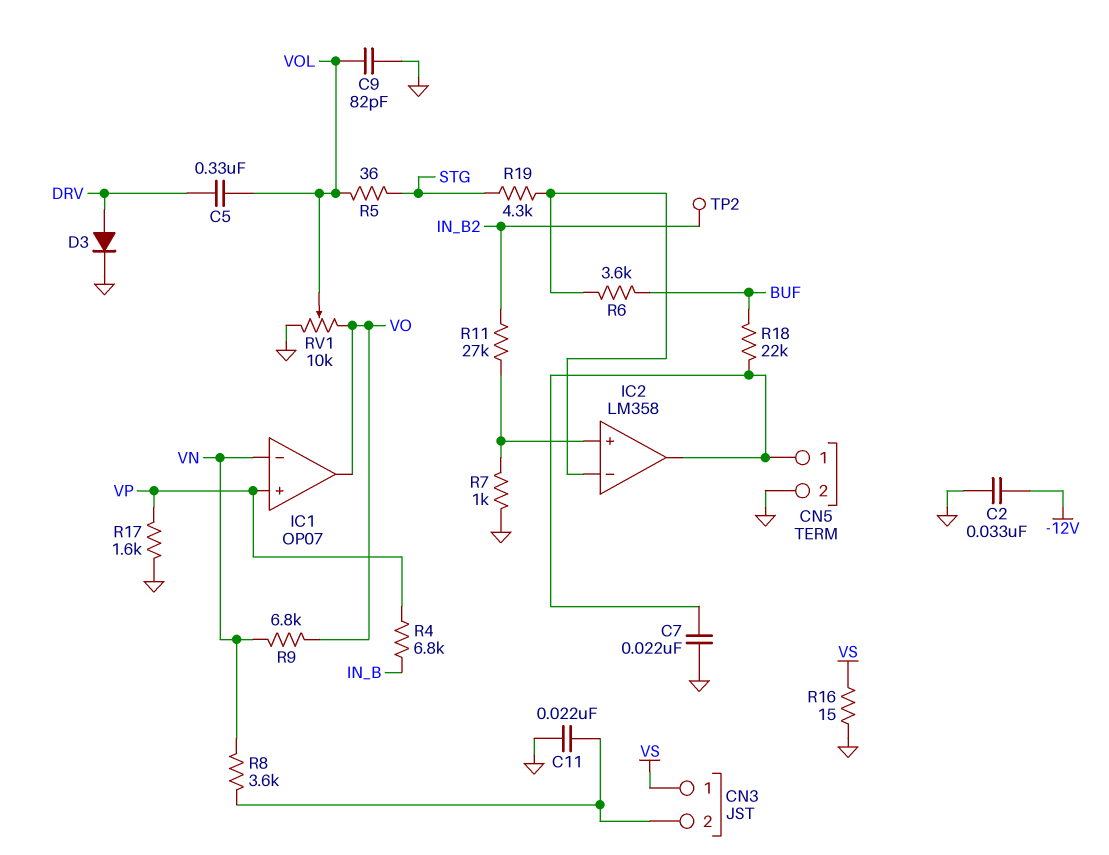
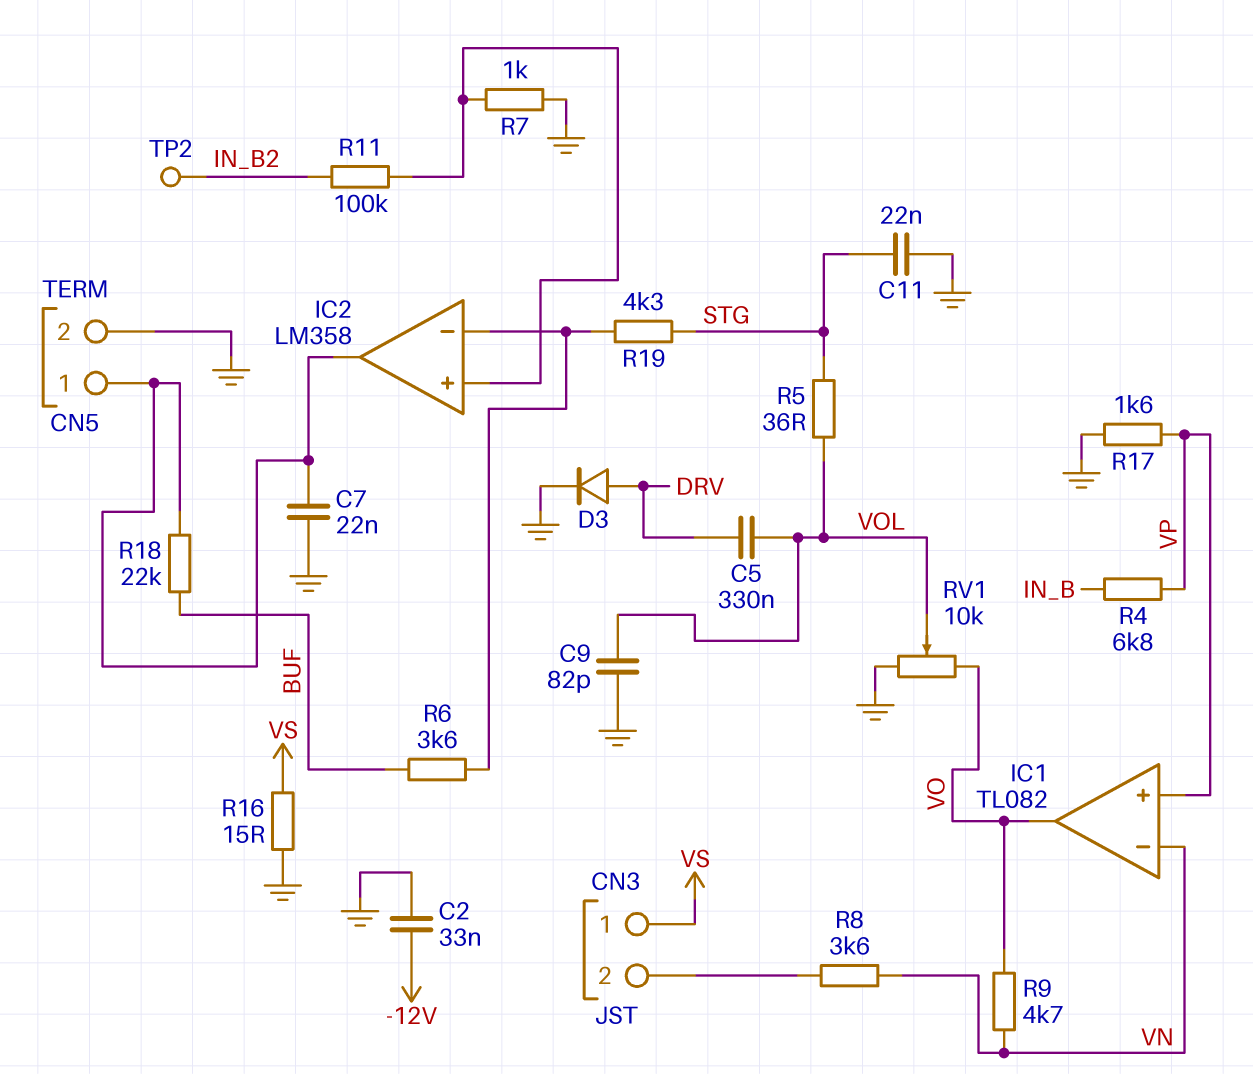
C11: 22nF (CN3/2, GND) -> 22nF (GND, STG)
IC1: OP07 -> TL082
R9: 6.8k (VN, VO) -> 4.7k (VN, VO)
R11: 27k (IC2/in+, IN_B2) -> 100k (IC2/in+, IN_B2)

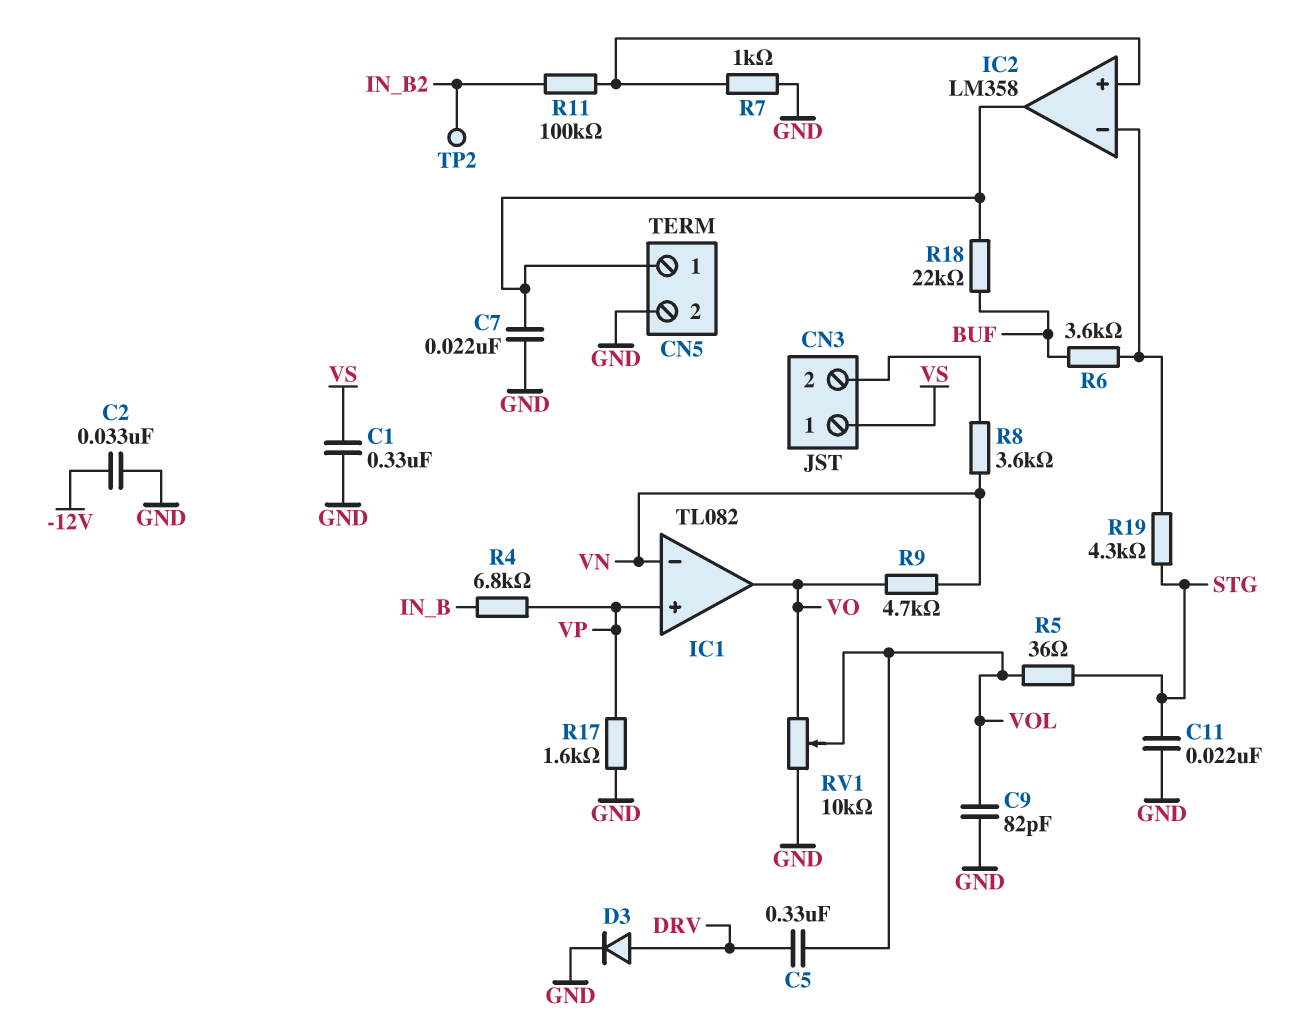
C1: none -> 330nF (GND, VS)
R16: 15 (GND, VS) -> none

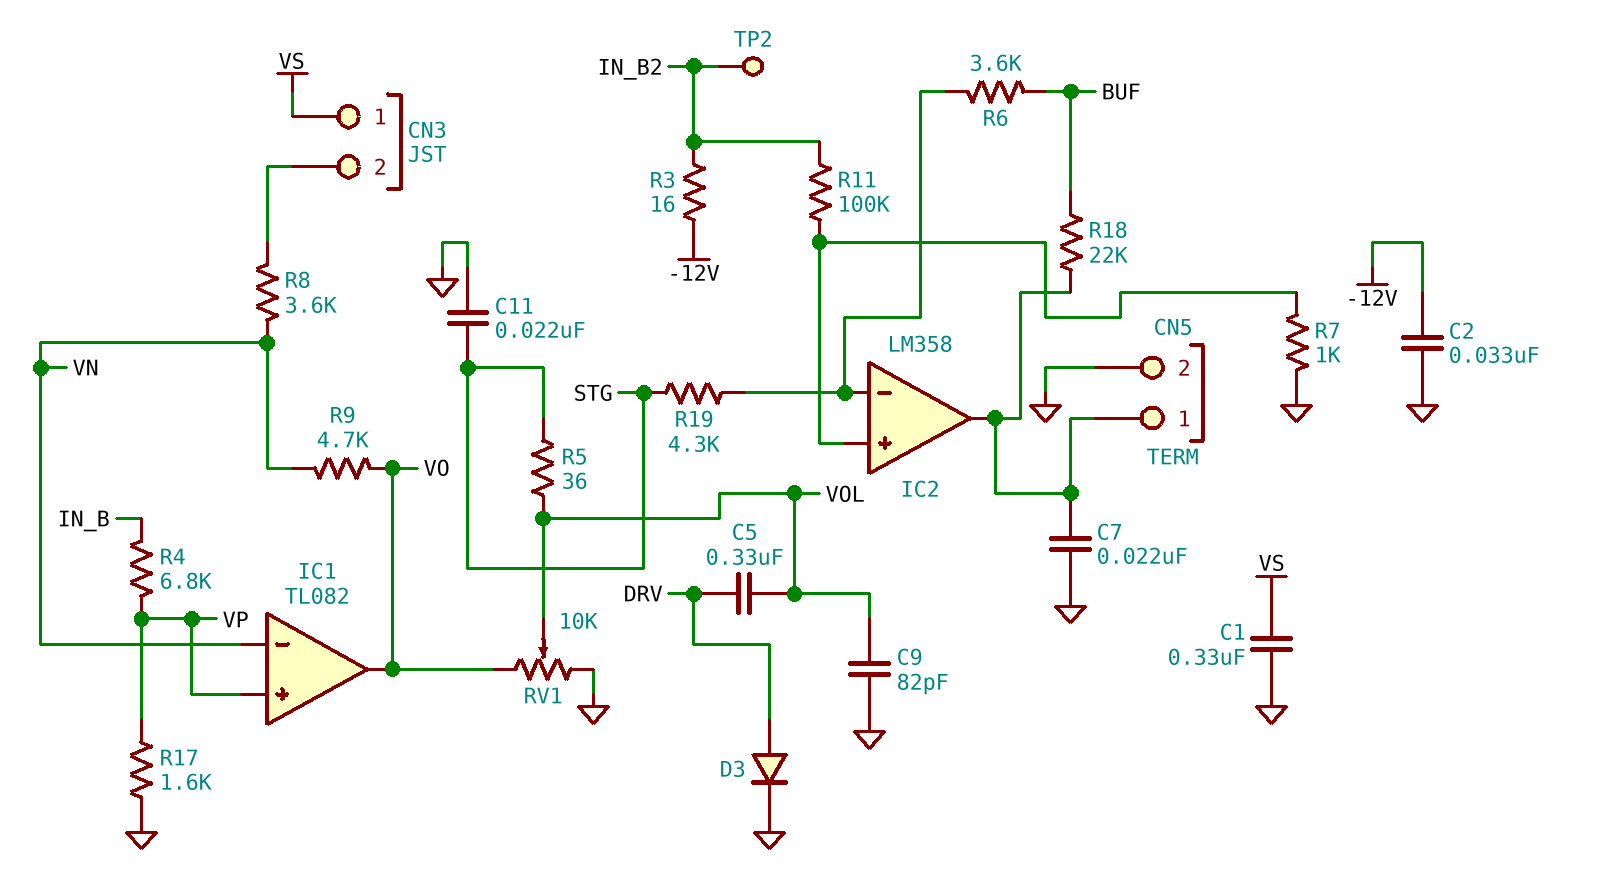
R3: none -> 16 (-12V, IN_B2)

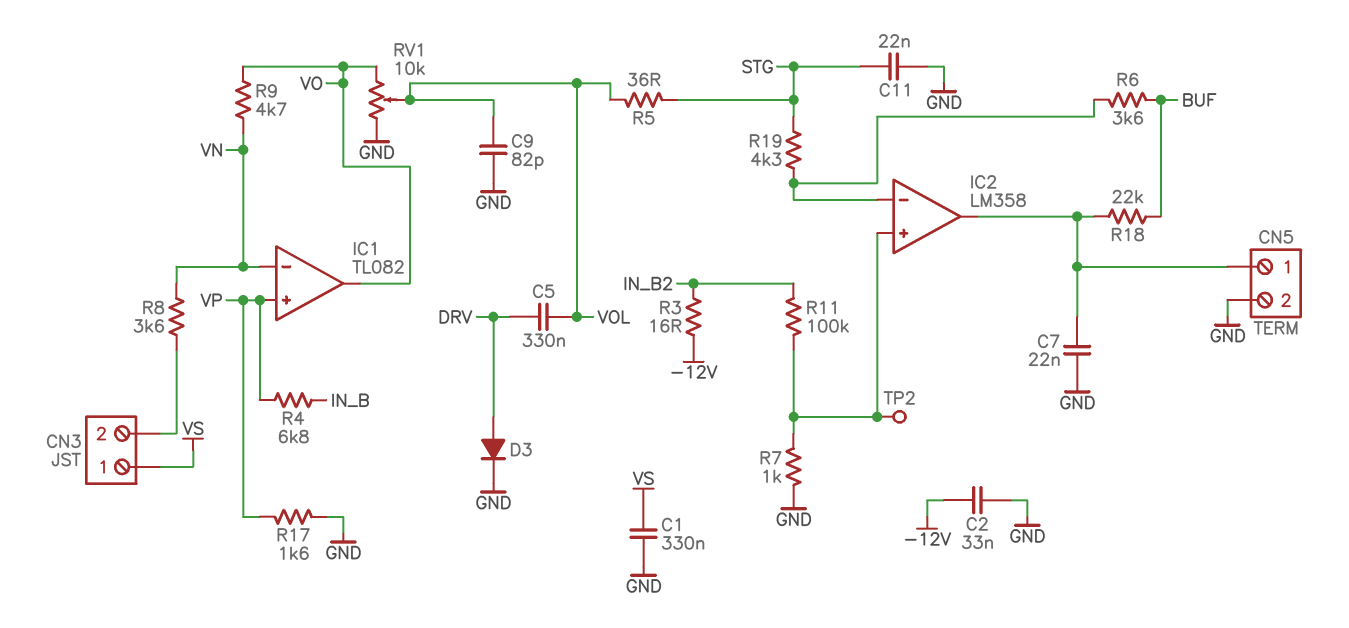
TP2: test point (IN_B2) -> test point (IC2/in+)

